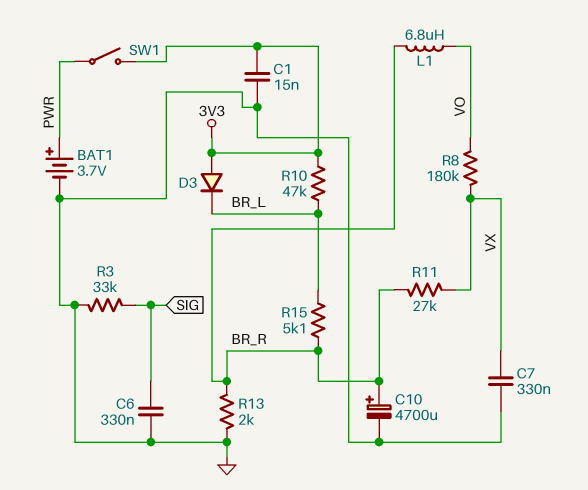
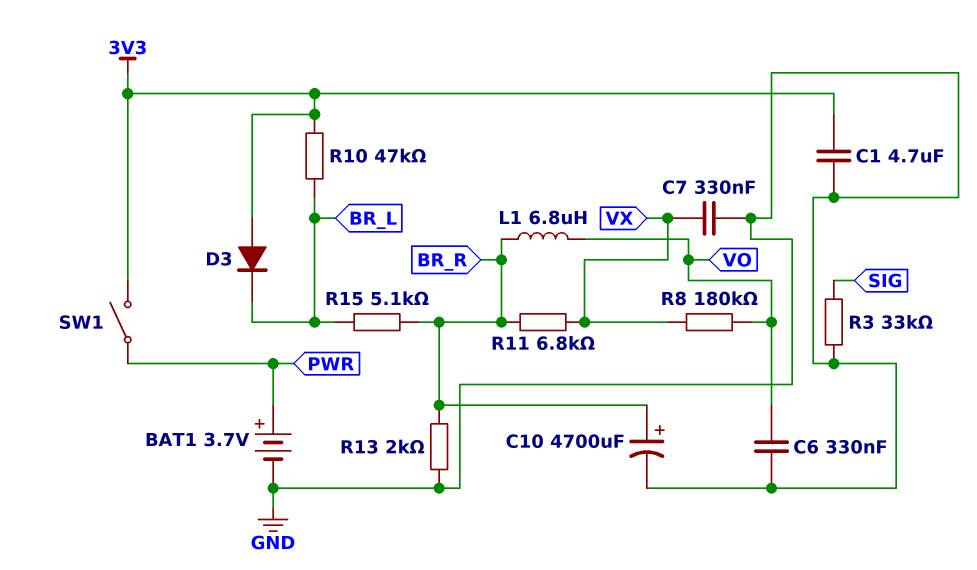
C1: 15nF (3V3, GND) -> 4.7uF (3V3, GND)
C6: 330nF (GND, SIG) -> 330nF (GND, VO)
R11: 27k (BR_R, VX) -> 6.8k (BR_R, VX)

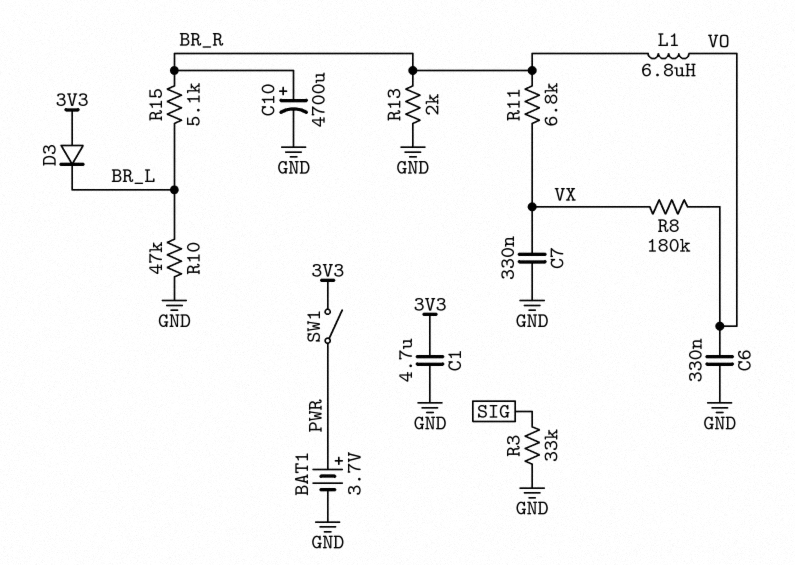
R10: 47k (3V3, BR_L) -> 47k (BR_L, GND)

